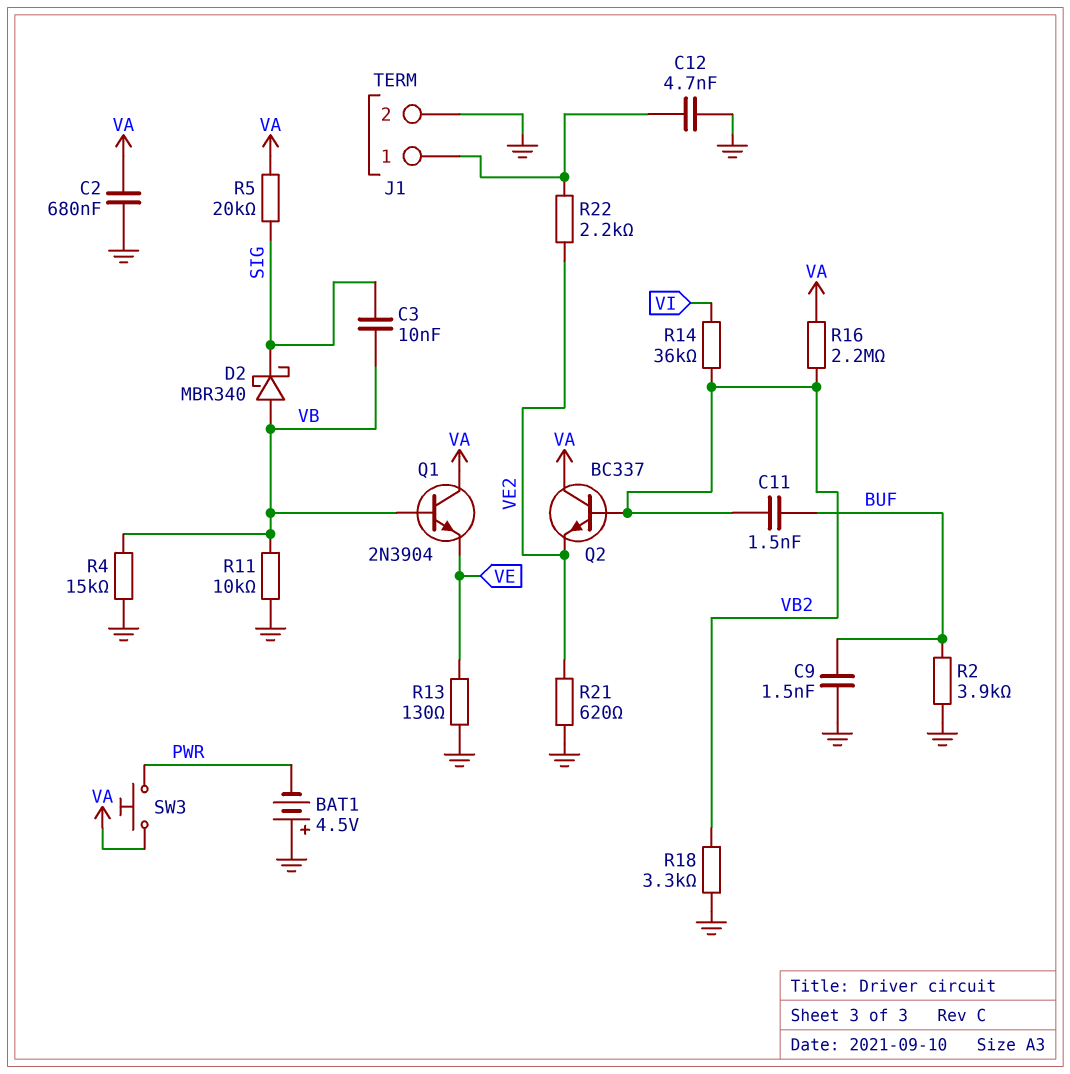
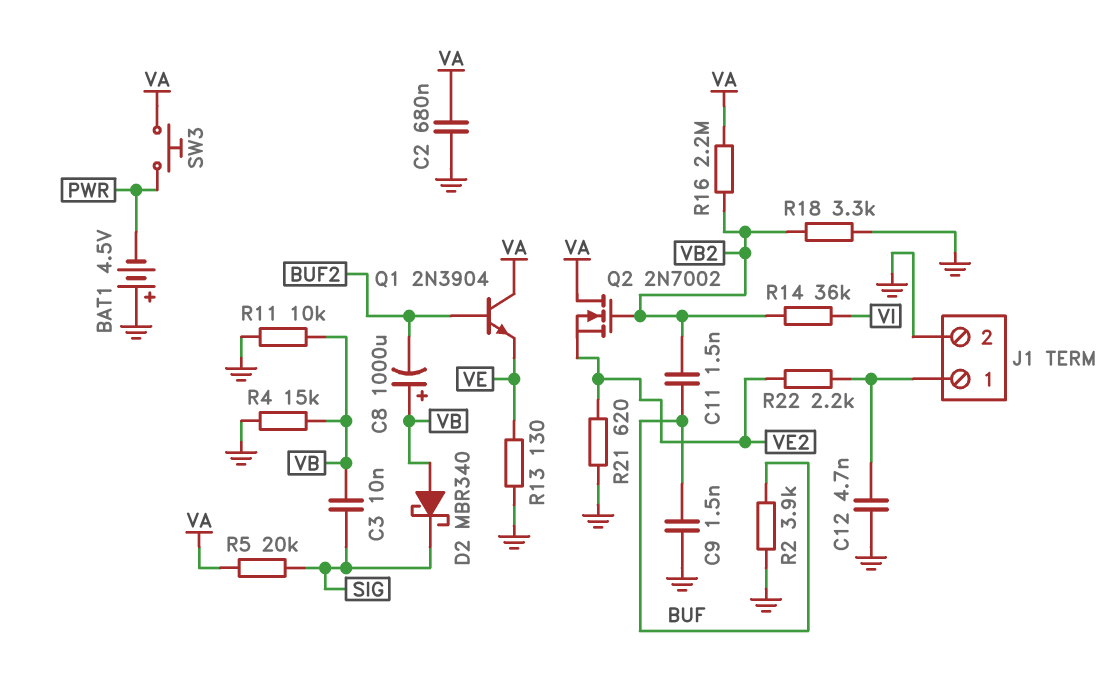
C8: none -> 1000uF (plus VB, minus BUF2)
Q1: NPN 2N3904 (B VB, C VA, E VE) -> NPN 2N3904 (B BUF2, C VA, E VE)
Q2: NPN BC337 (B VB2, C VA, E VE2) -> NMOS 2N7002 (G VB2, D VA, S VE2)

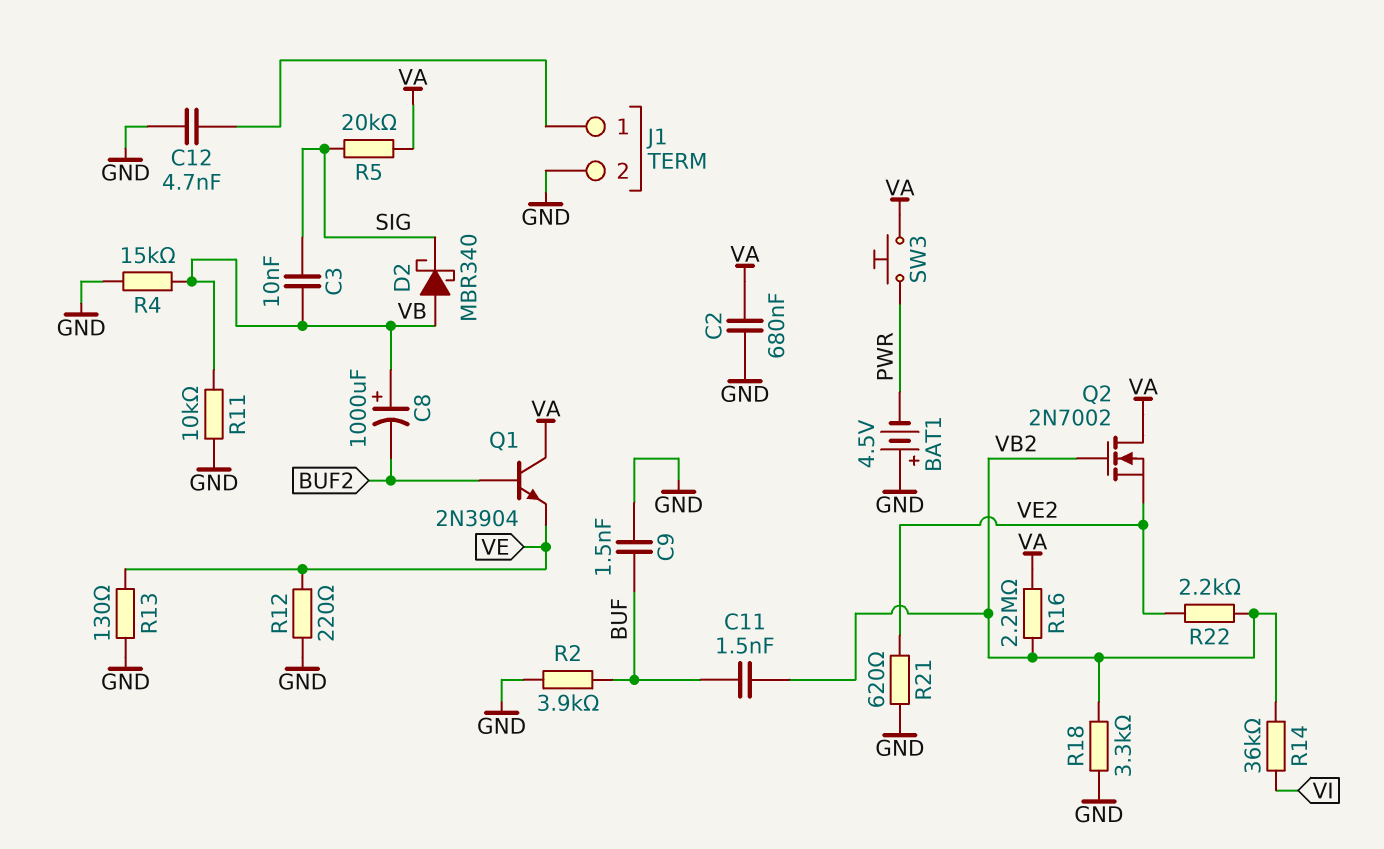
R12: none -> 220 (GND, VE)
R22: 2.2k (J1/1, VE2) -> 2.2k (VB2, VE2)

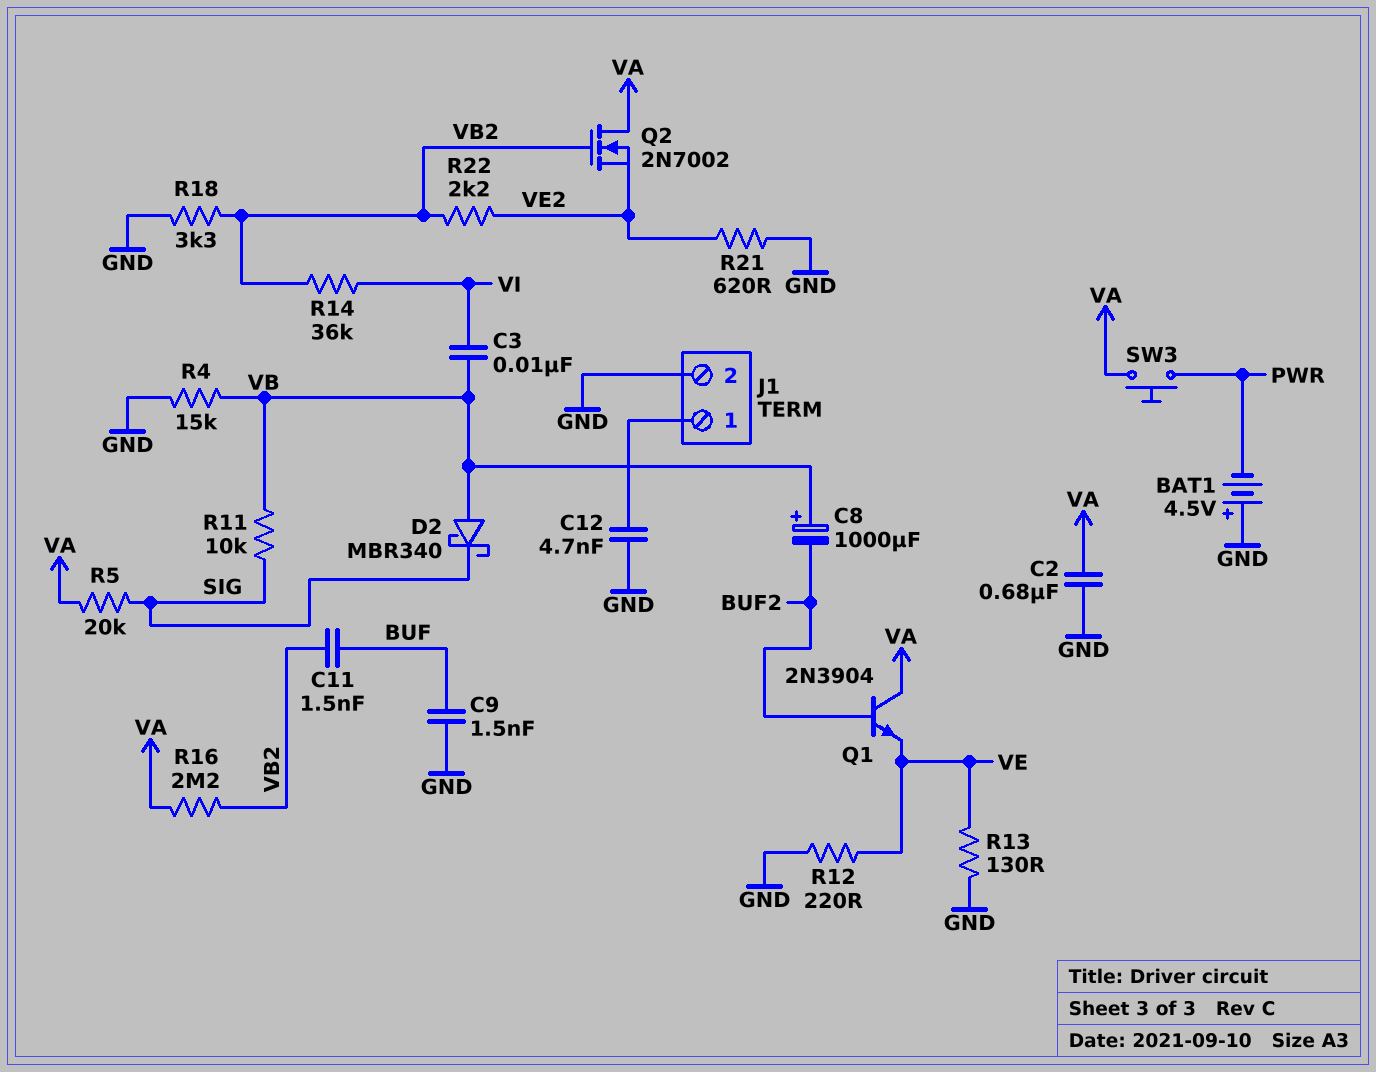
C3: 10nF (SIG, VB) -> 10nF (VB, VI)
R2: 3.9k (BUF, GND) -> none
R11: 10k (GND, VB) -> 10k (SIG, VB)

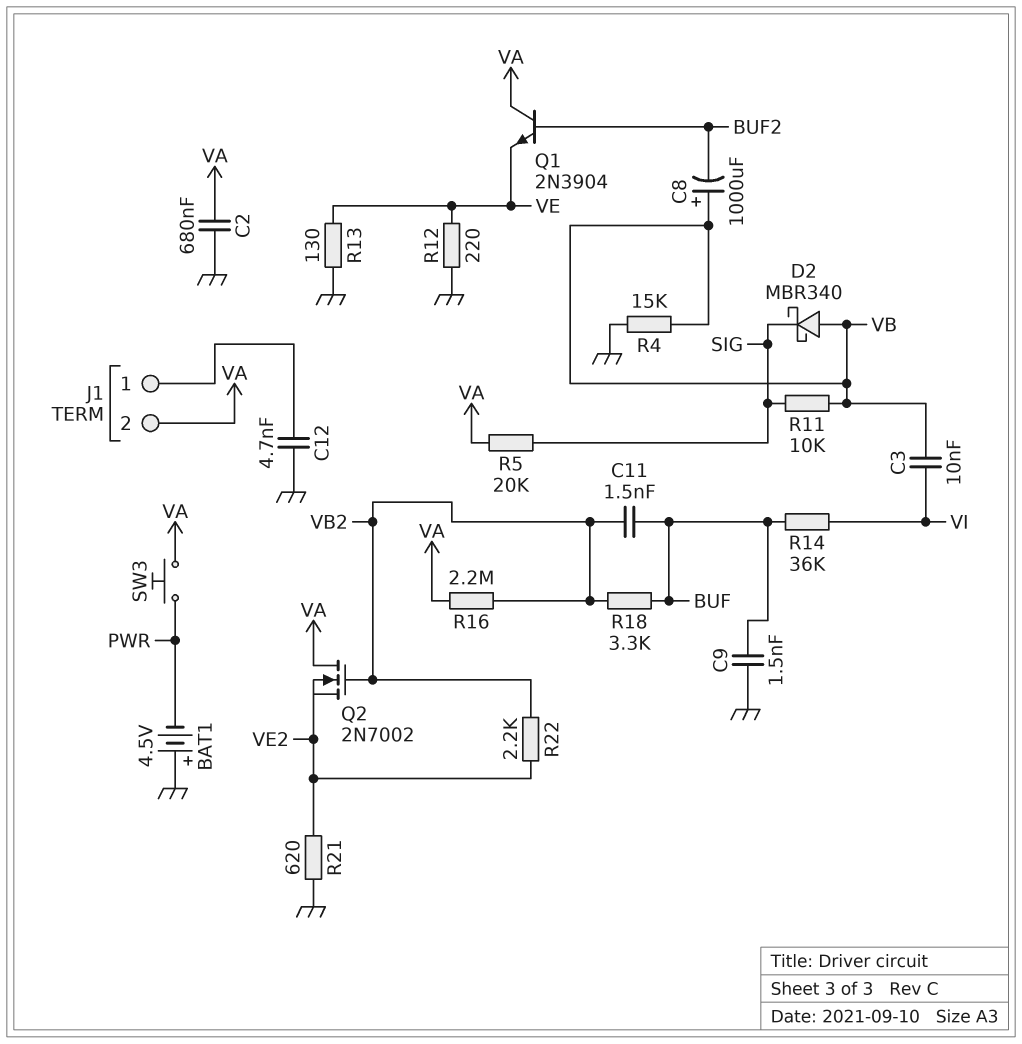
J1 pin 2: GND -> VA
R14: 36k (VB2, VI) -> 36k (BUF, VI)
R18: 3.3k (GND, VB2) -> 3.3k (BUF, VB2)

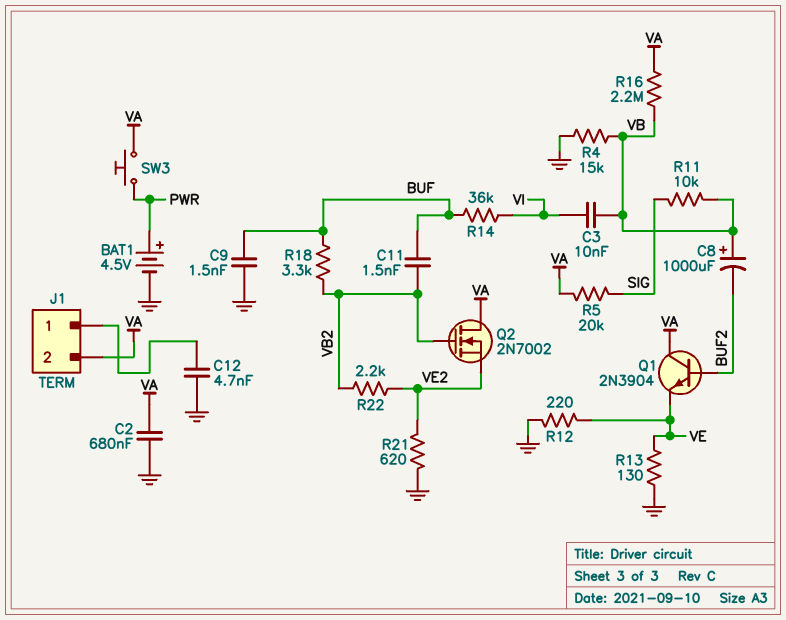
BAT1: 4.5V (plus GND, minus PWR) -> 4.5V (plus PWR, minus GND)
D2: schottky MBR340 (A VB, K SIG) -> none
R16: 2.2M (VA, VB2) -> 2.2M (VA, VB)

